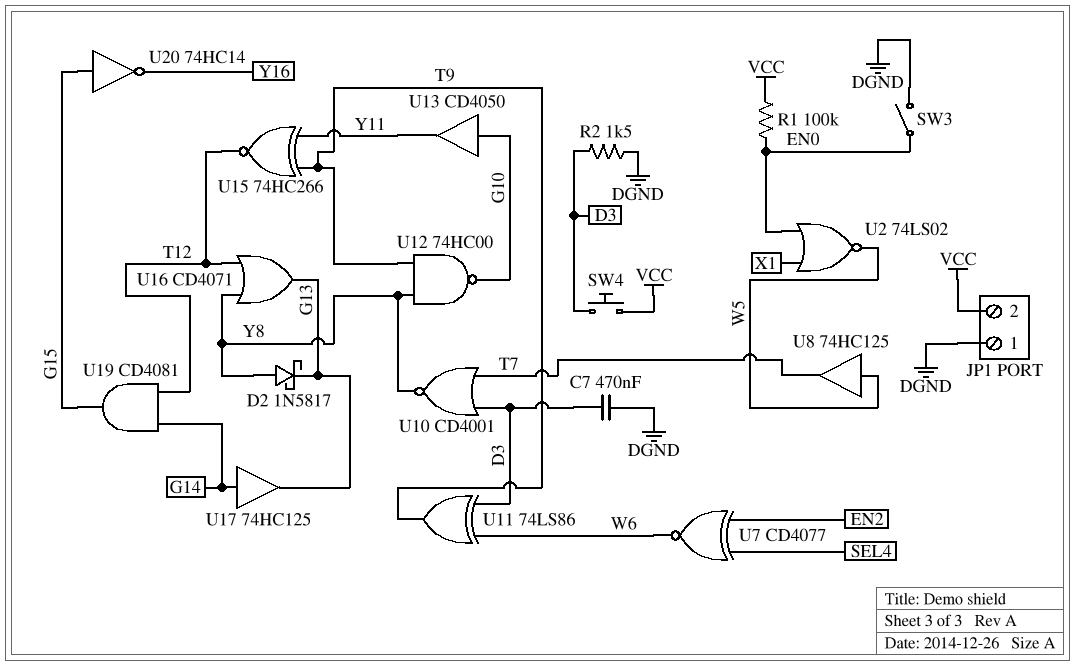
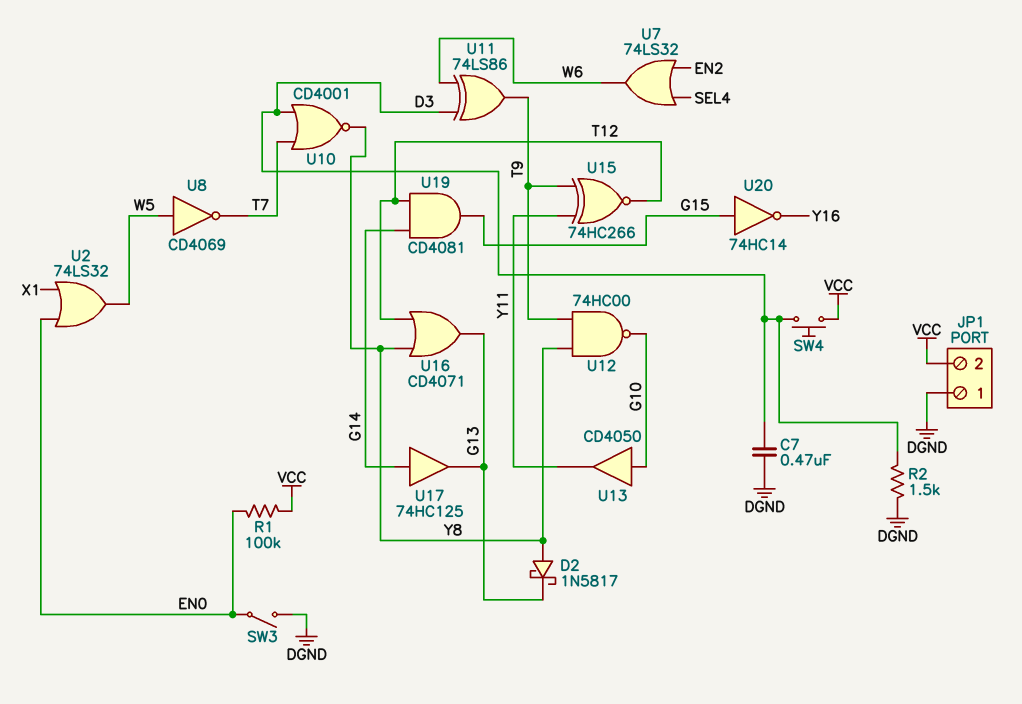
U2: NOR 74LS02 (in EN0, in X1, out W5) -> OR 74LS32 (in EN0, in X1, out W5)
U7: XNOR CD4077 (in EN2, in SEL4, out W6) -> OR 74LS32 (in EN2, in SEL4, out W6)
U8: buffer 74HC125 (in W5, out T7) -> NOT CD4069 (in W5, out T7)

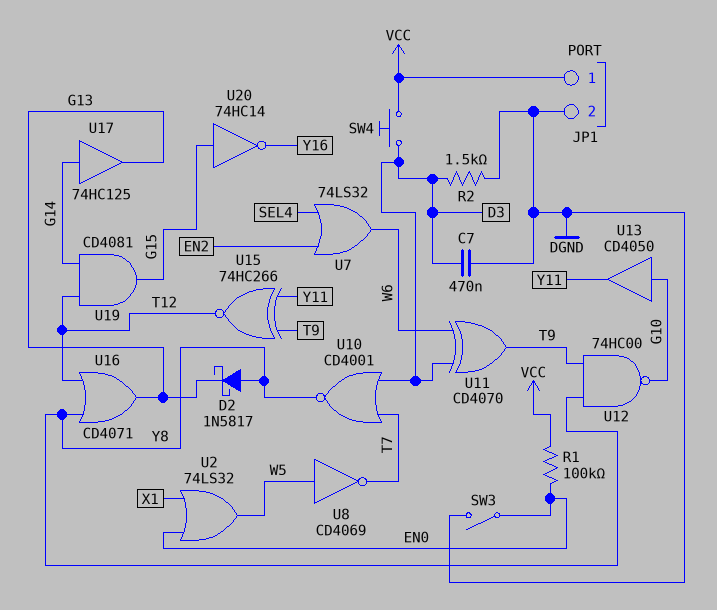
JP1 pin 1: DGND -> VCC
JP1 pin 2: VCC -> DGND
U11: XOR 74LS86 (in D3, in W6, out T9) -> XOR CD4070 (in D3, in W6, out T9)

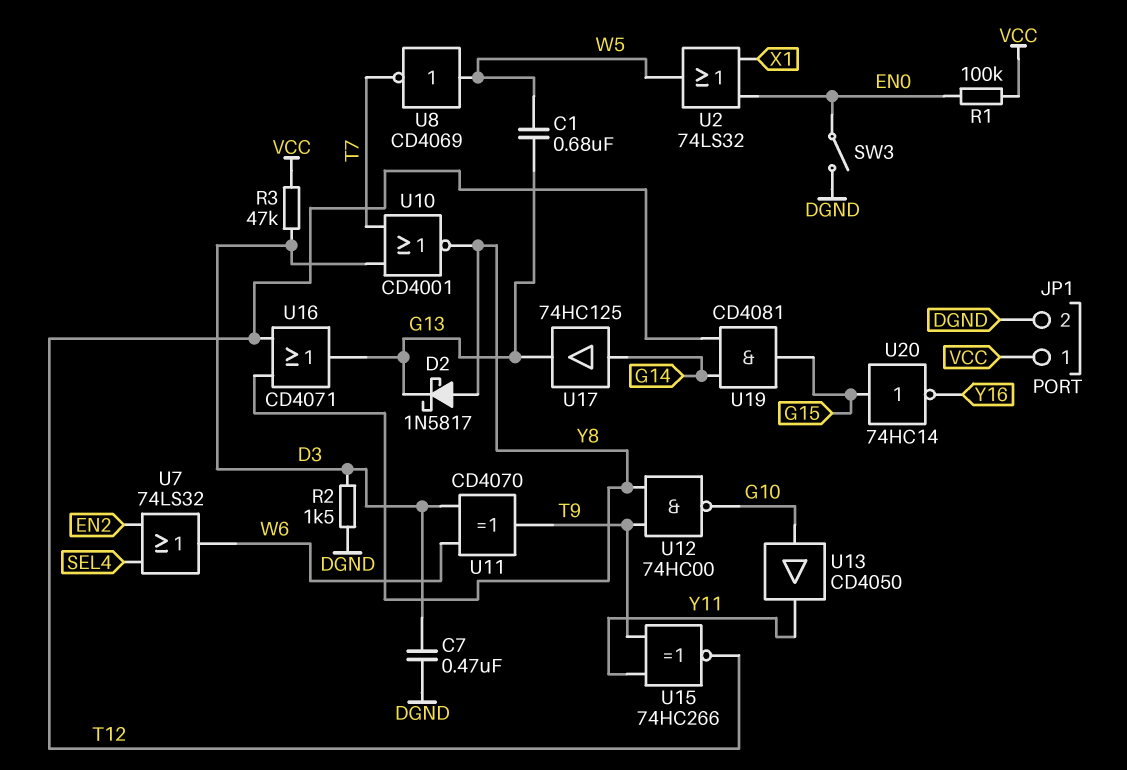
C1: none -> 680nF (G13, W5)
R3: none -> 47k (D3, VCC)
SW4: button (D3, VCC) -> none

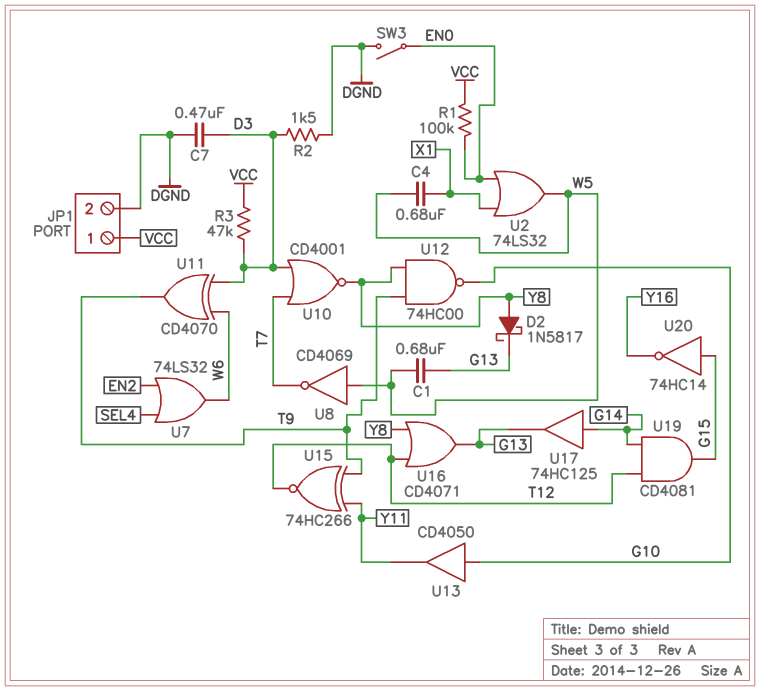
C4: none -> 680nF (W5, X1)

